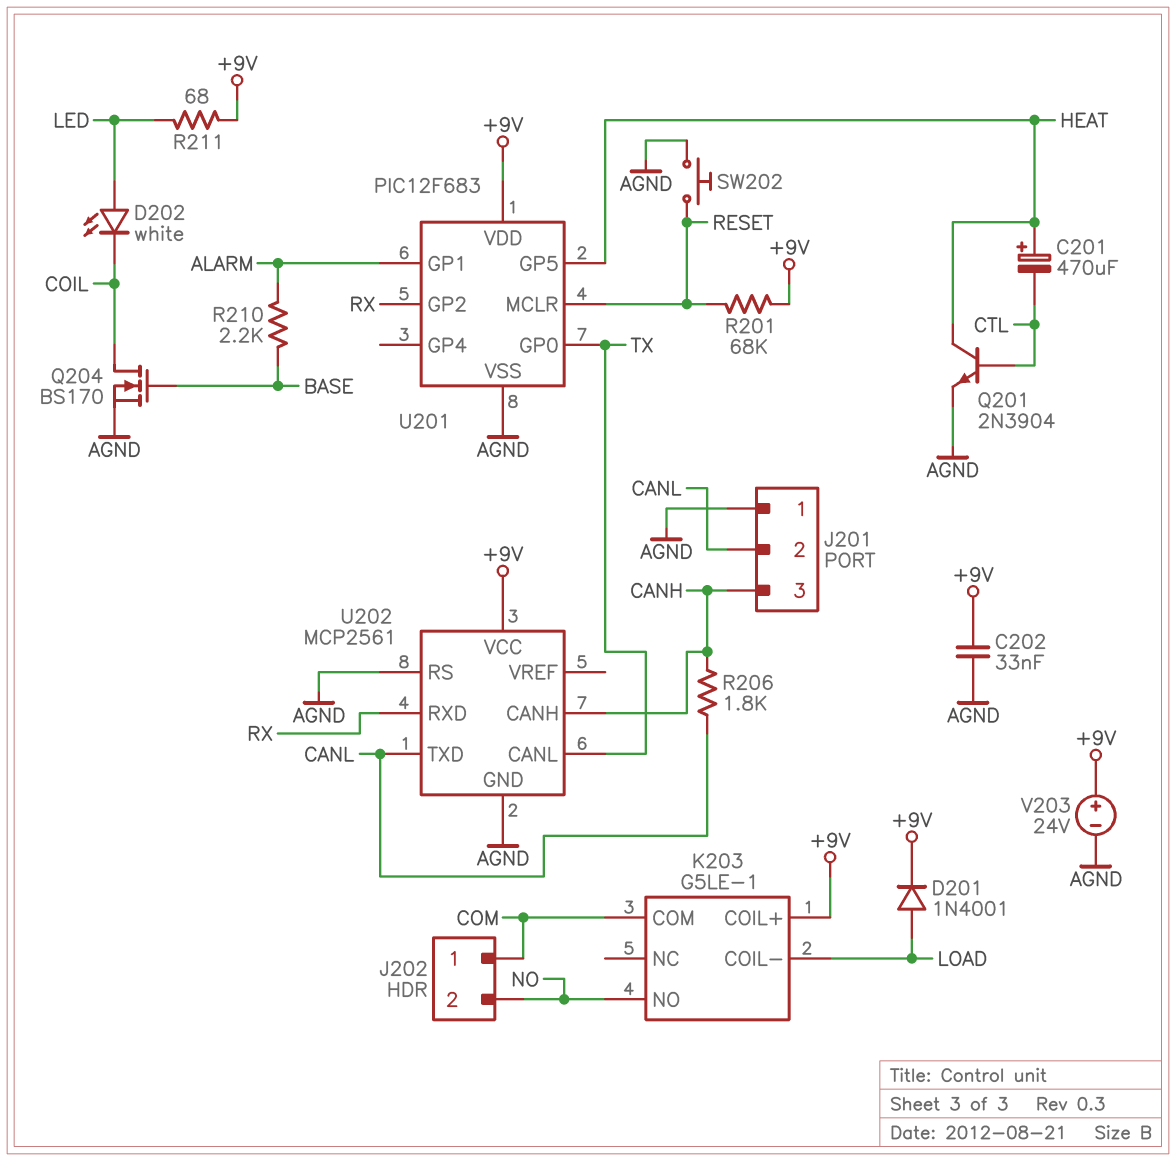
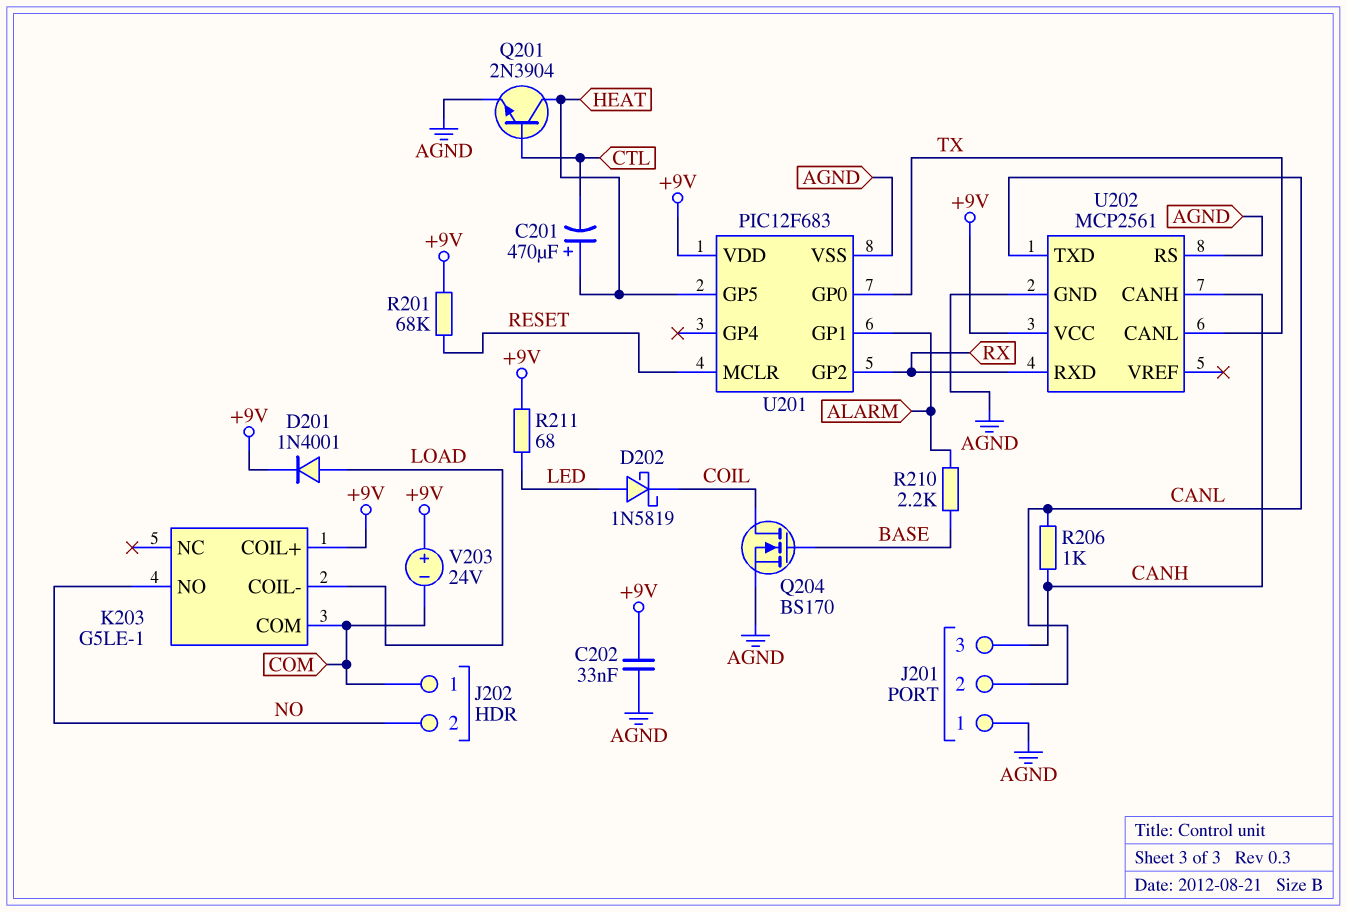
D202: LED white (A LED, K COIL) -> schottky 1N5819 (A LED, K COIL)
R206: 1.8k (CANH, CANL) -> 1k (CANH, CANL)
SW202: button (AGND, RESET) -> none
V203: 24V (plus +9V, minus AGND) -> 24V (plus +9V, minus COM)

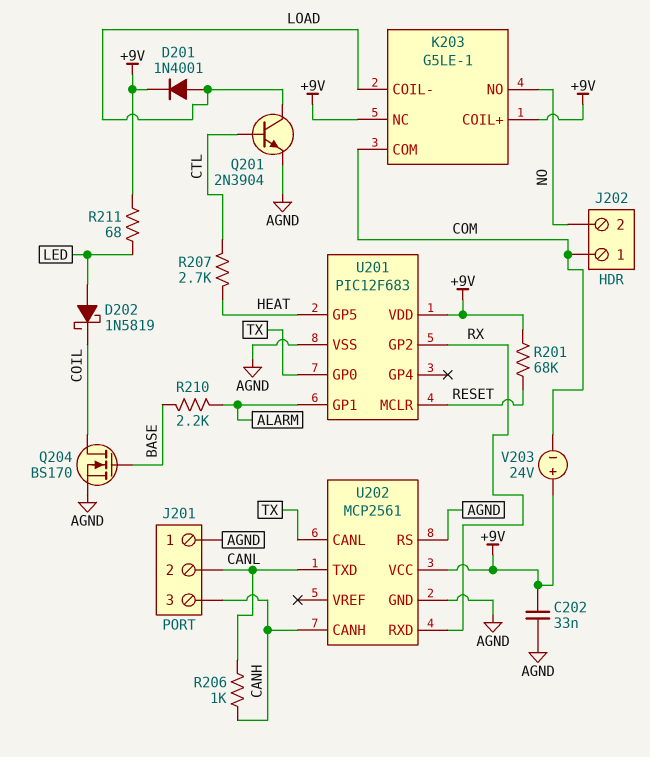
C201: 470uF (plus HEAT, minus CTL) -> none
K203 pin NC: none -> +9V
Q201: NPN 2N3904 (B CTL, C HEAT, E AGND) -> NPN 2N3904 (B CTL, C LOAD, E AGND)
R207: none -> 2.7k (CTL, HEAT)

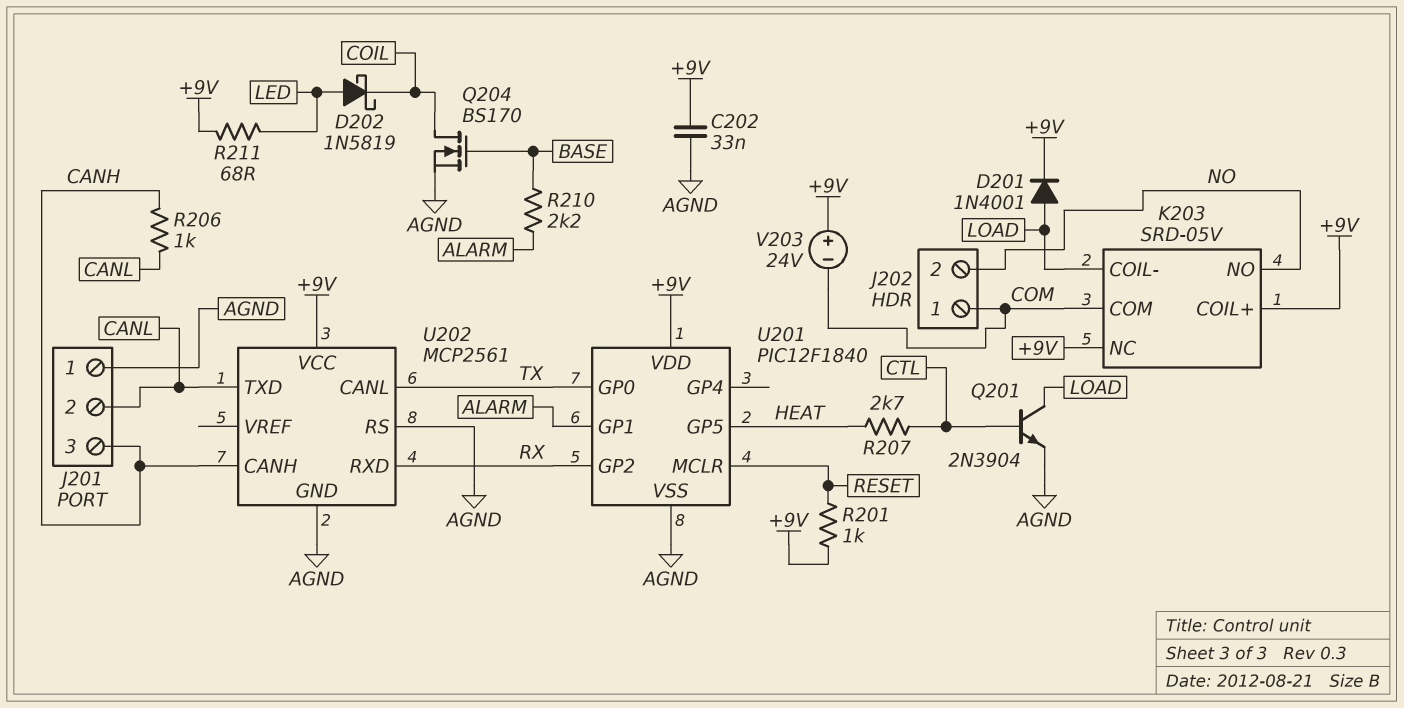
K203: G5LE-1 -> SRD-05V
R201: 68k (+9V, RESET) -> 1k (+9V, RESET)
U201: PIC12F683 -> PIC12F1840

